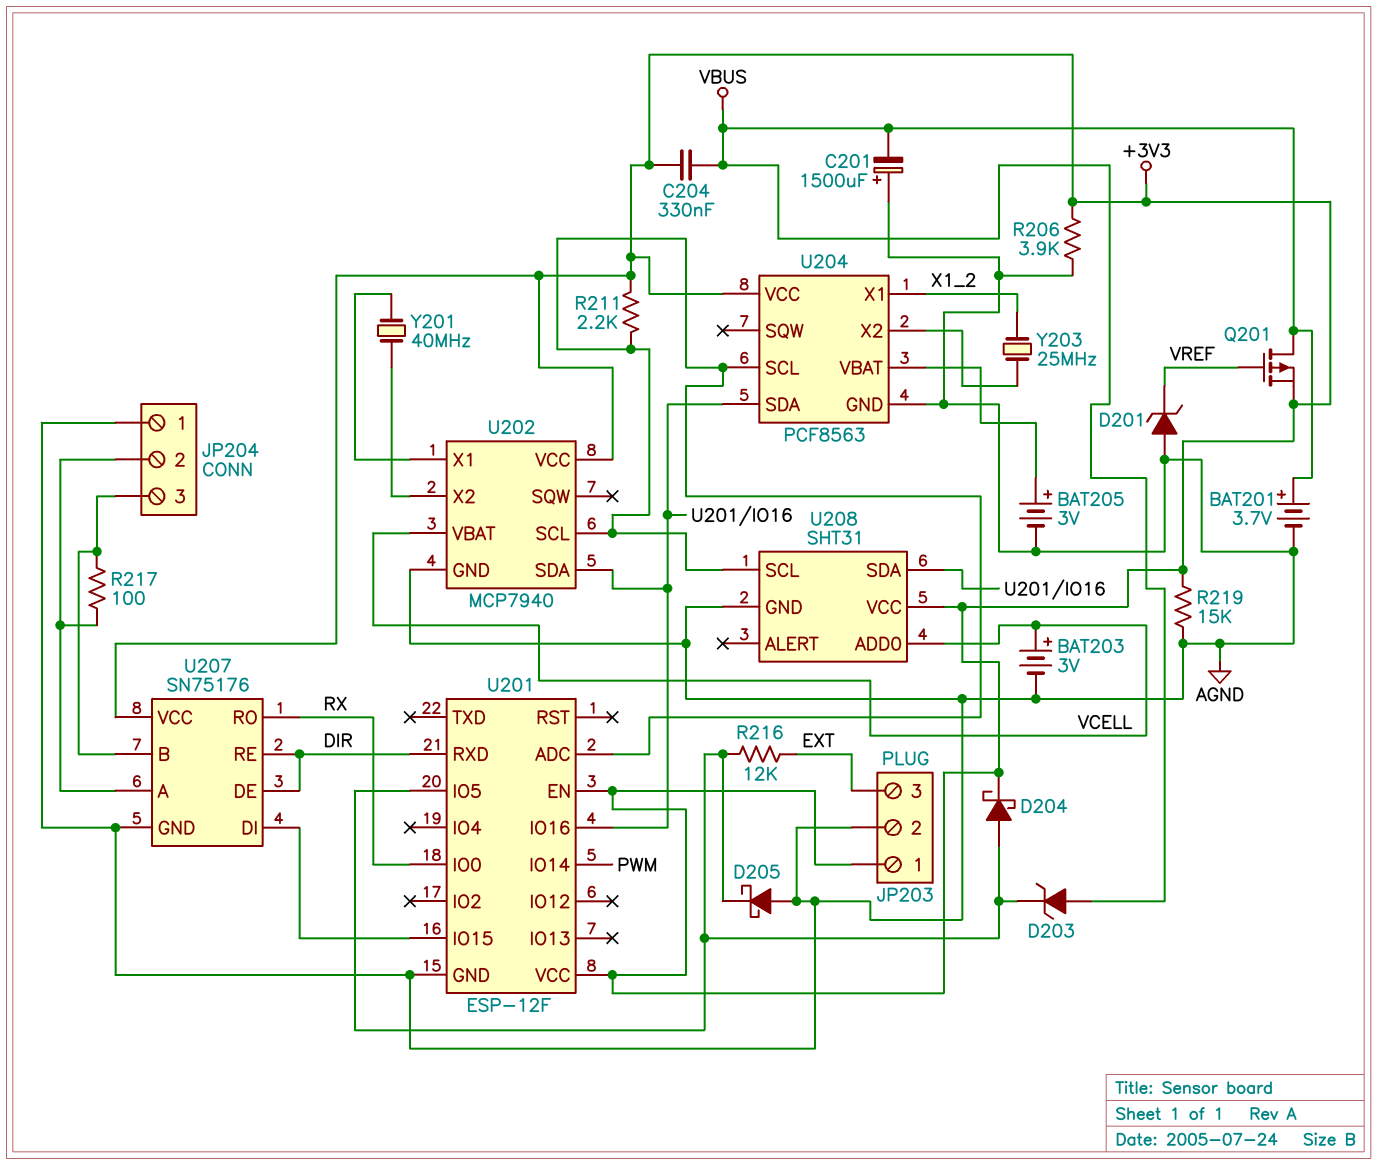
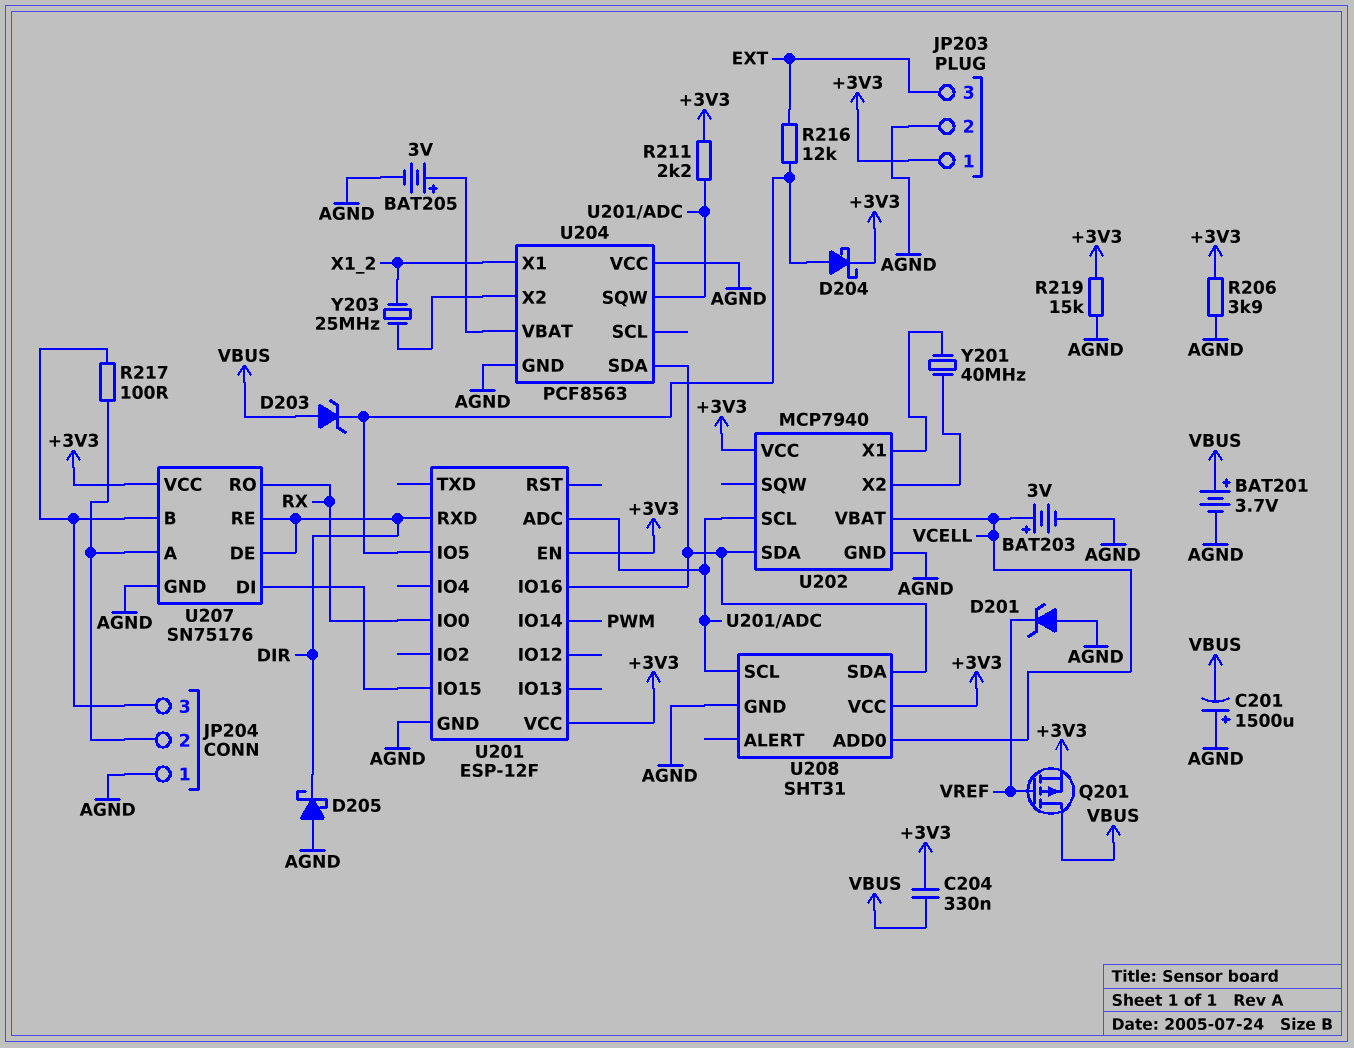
D205: schottky (A AGND, K U201/IO5) -> schottky (A AGND, K DIR)
U204 pin SCL: U201/ADC -> none
U204 pin SQW: none -> U201/ADC
U204 pin VCC: +3V3 -> AGND

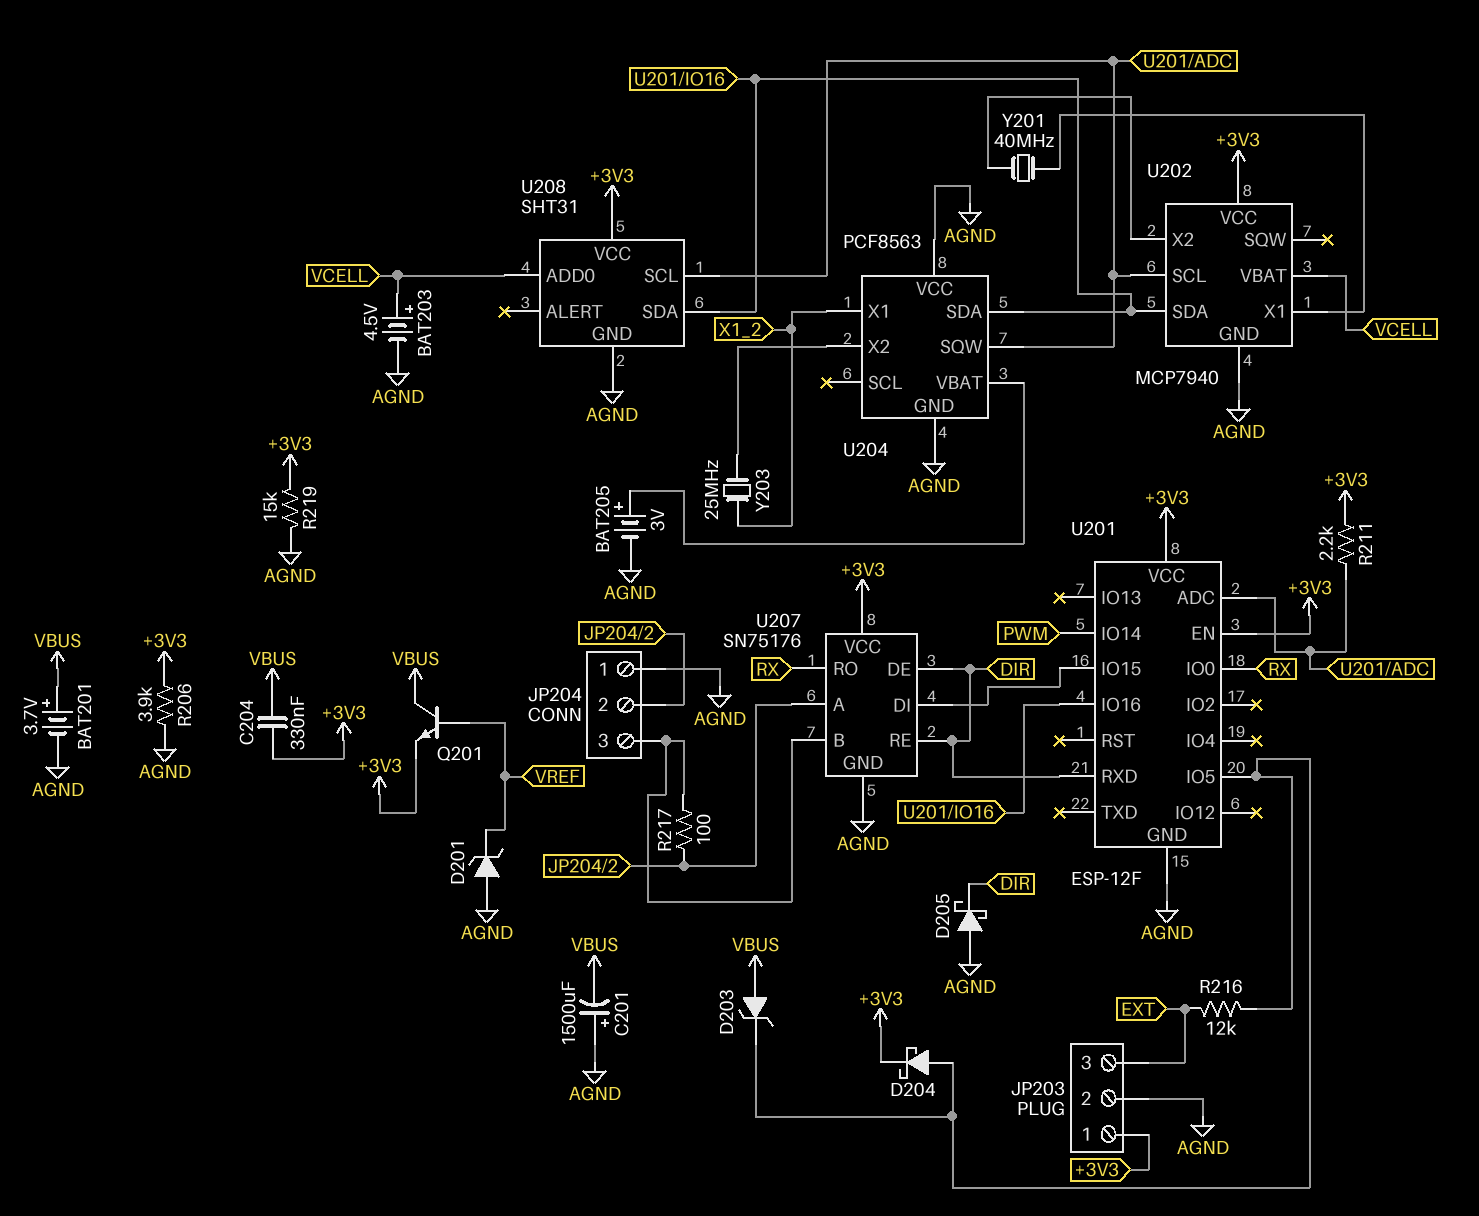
BAT203: 3V (plus VCELL, minus AGND) -> 4.5V (plus VCELL, minus AGND)
Q201: PMOS (G VREF, D VBUS, S +3V3) -> NPN (B VREF, C VBUS, E +3V3)

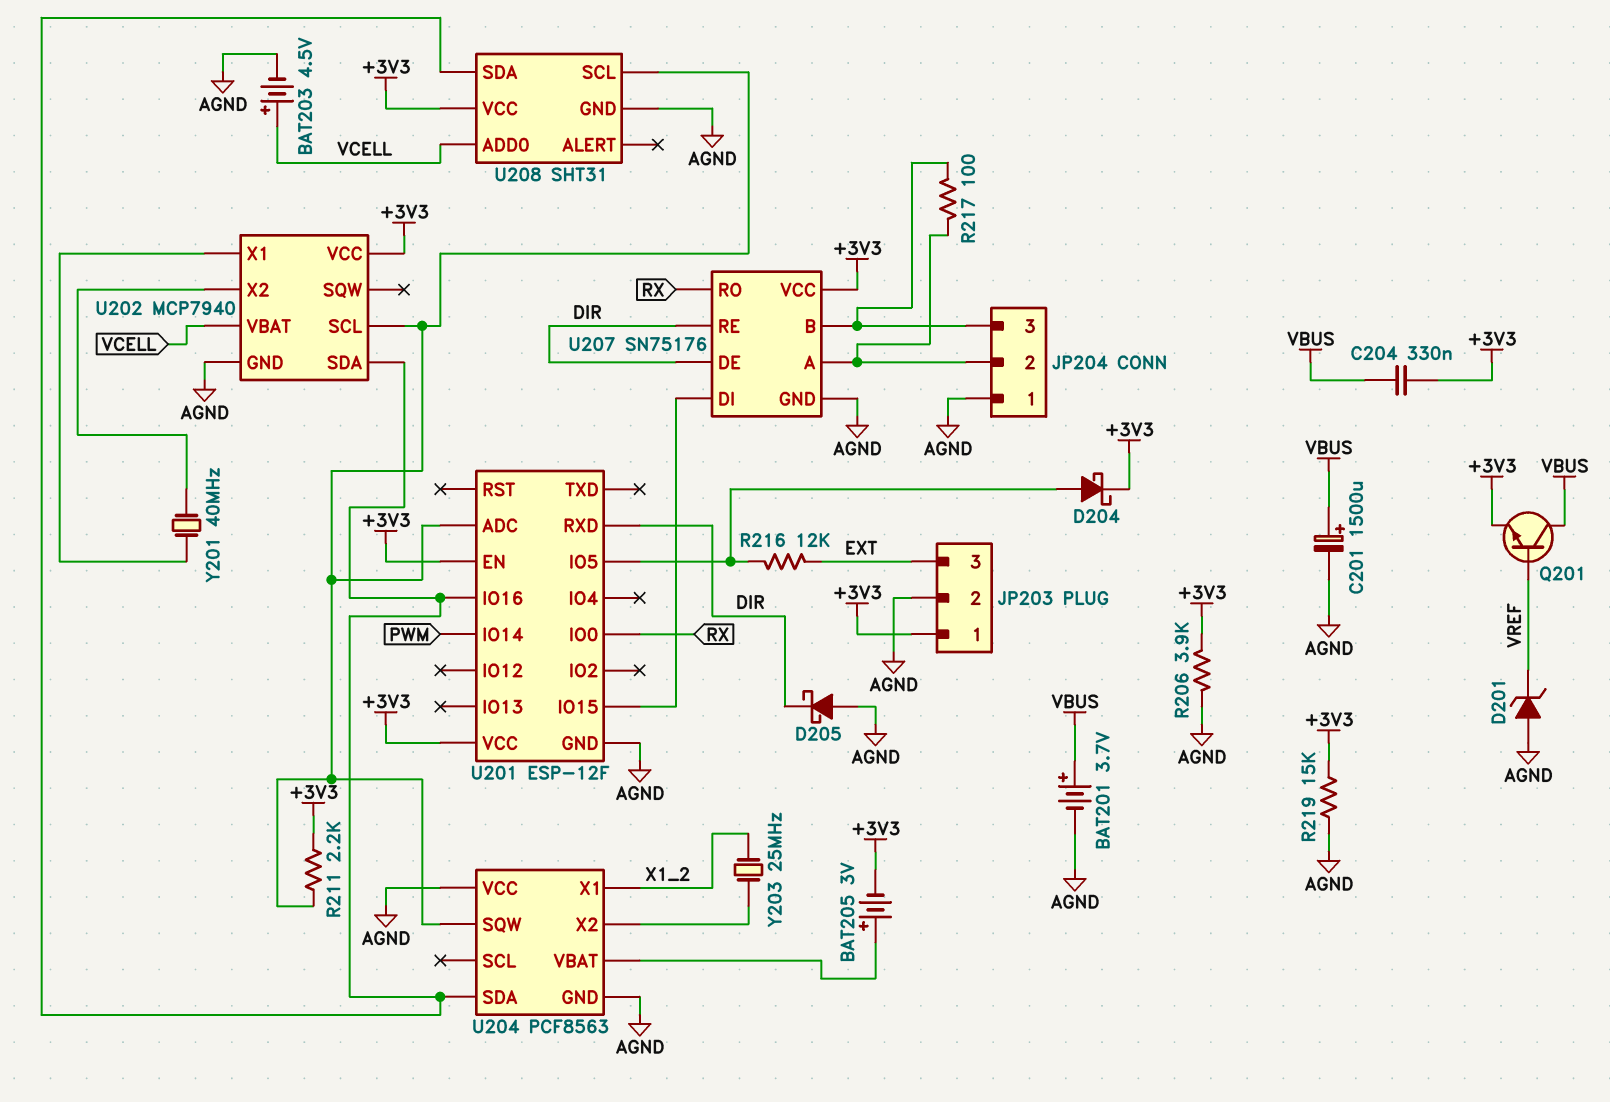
BAT205: 3V (plus U204/VBAT, minus AGND) -> 3V (plus U204/VBAT, minus +3V3)
C201: 1500uF (plus AGND, minus VBUS) -> 1500uF (plus VBUS, minus AGND)
D203: zener (A VBUS, K U201/IO5) -> none

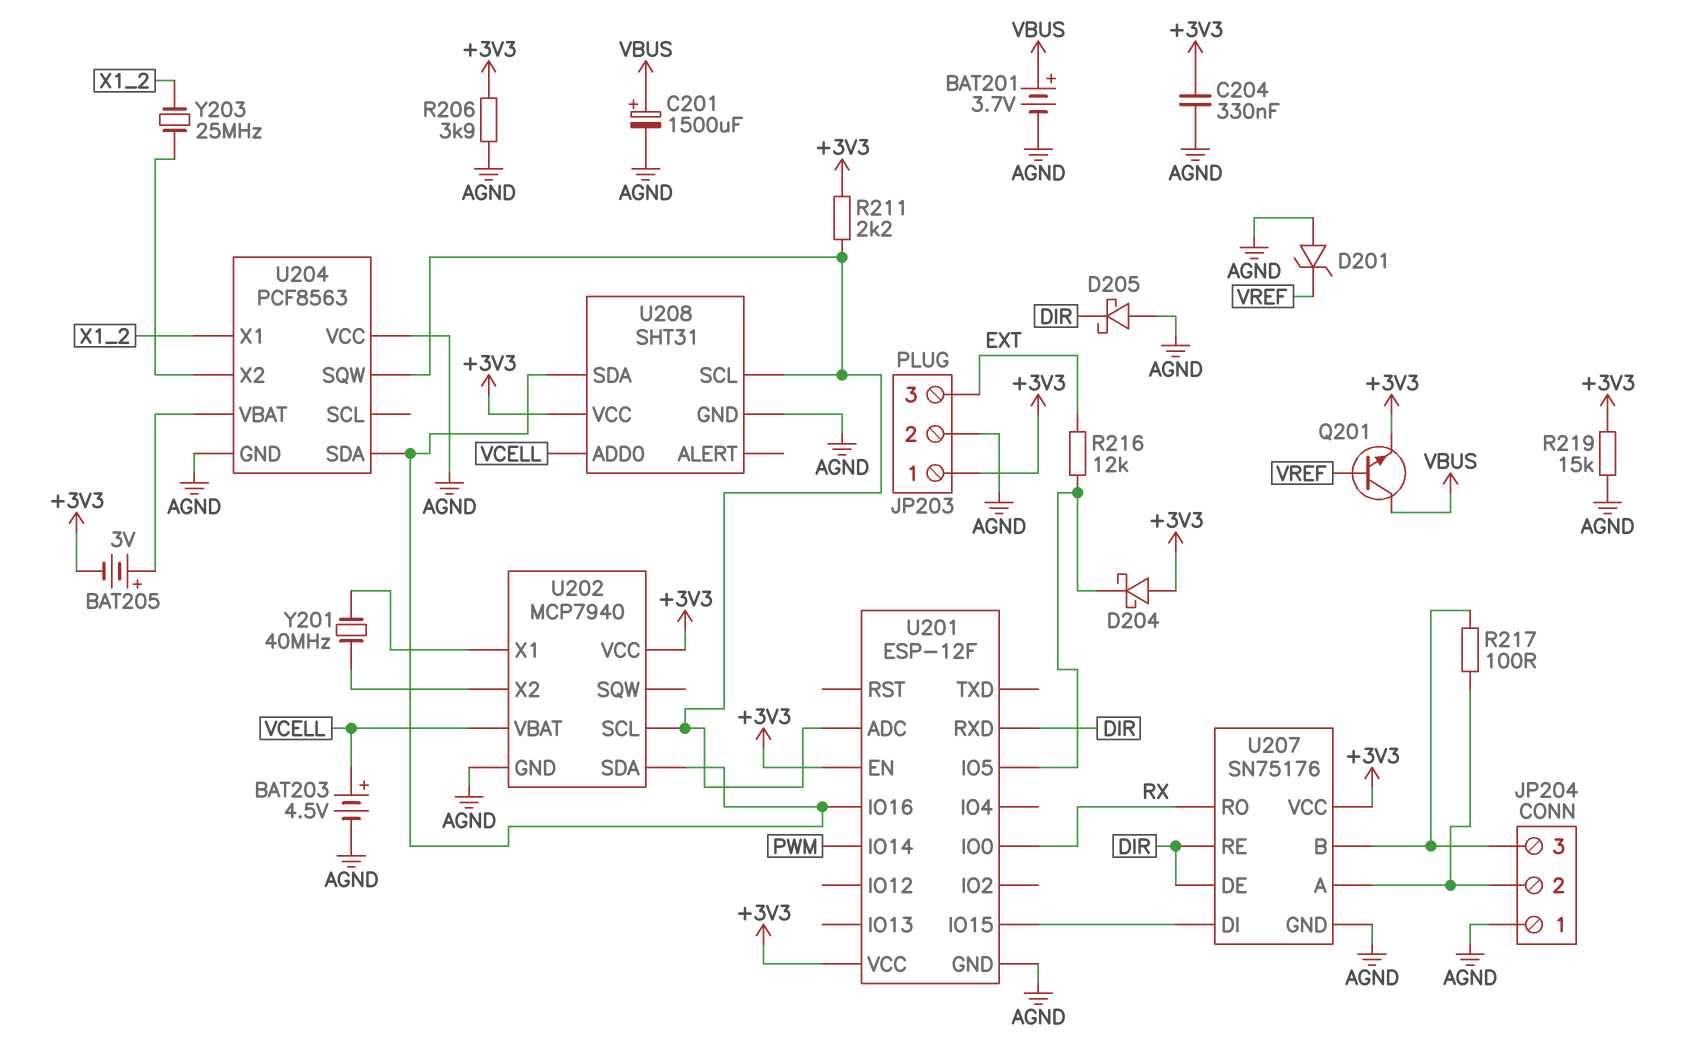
C204: 330nF (+3V3, VBUS) -> 330nF (+3V3, AGND)
D204: schottky (A U201/IO5, K +3V3) -> schottky (A +3V3, K U201/IO5)

